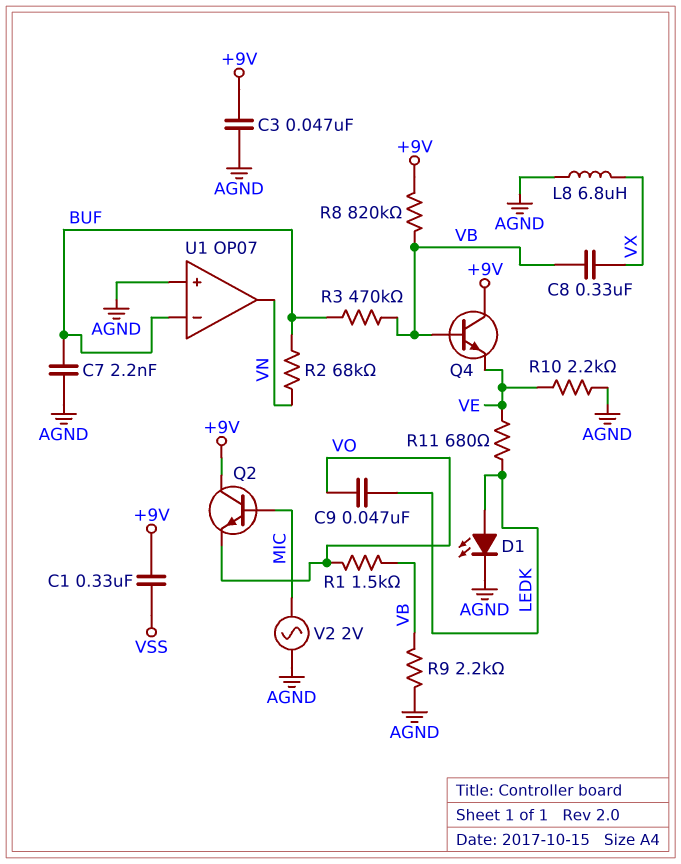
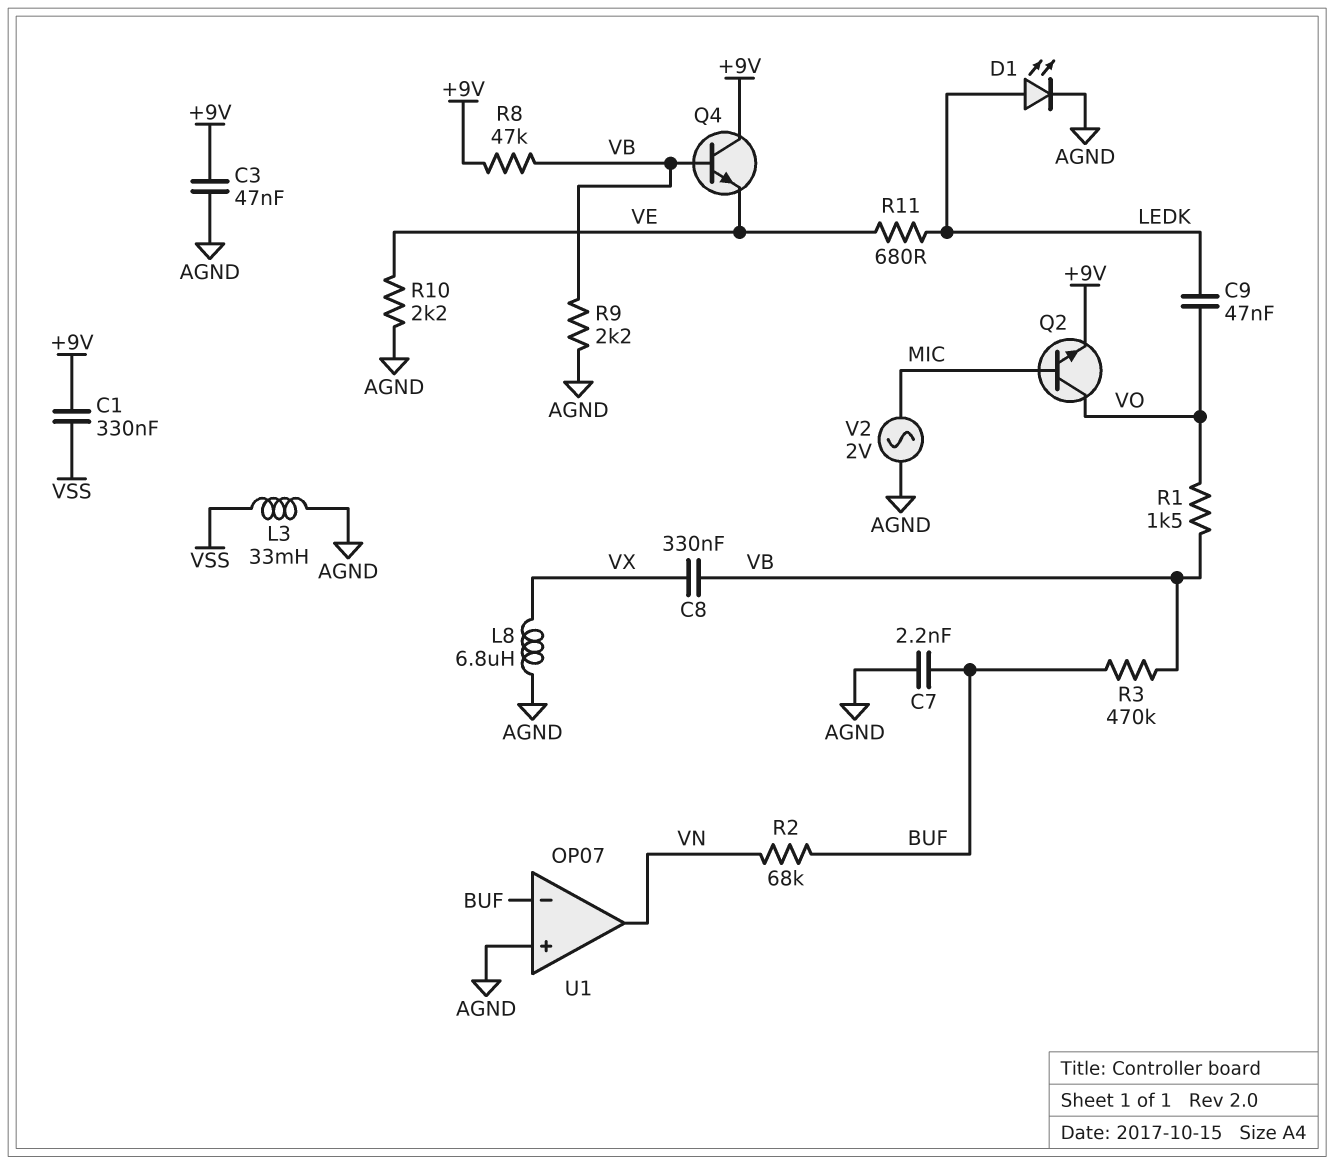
L3: none -> 33mH (AGND, VSS)
Q2: NPN (B MIC, C +9V, E VO) -> NPN (B MIC, C VO, E +9V)
R8: 820k (+9V, VB) -> 47k (+9V, VB)

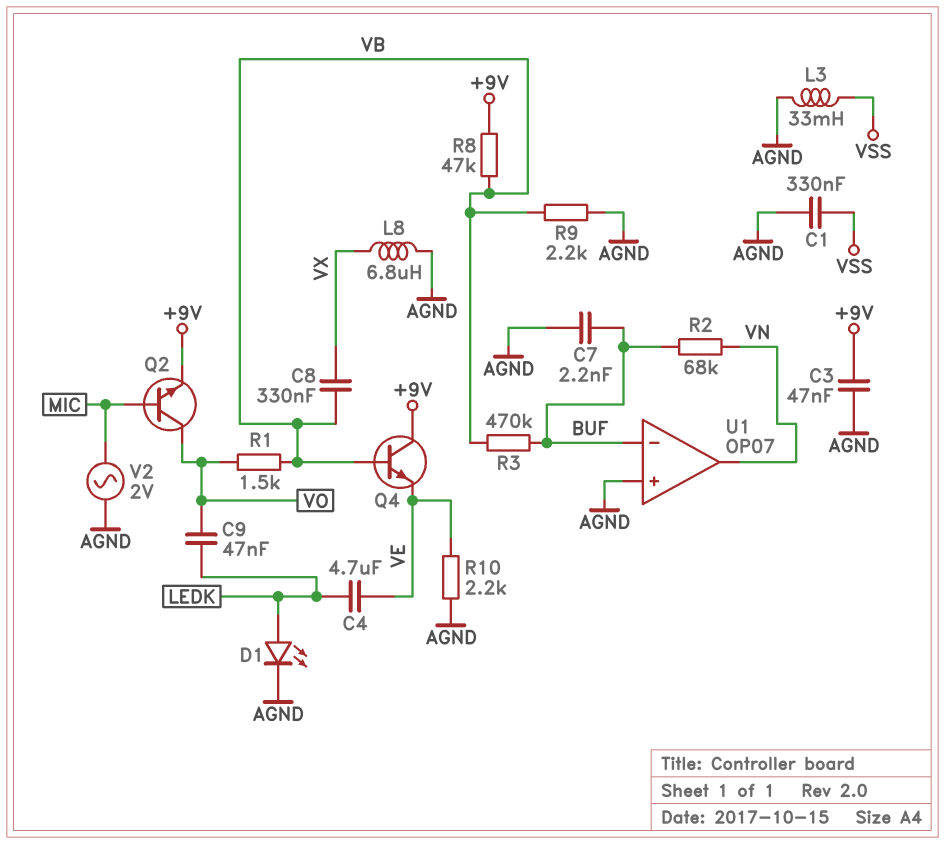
C1: 330nF (+9V, VSS) -> 330nF (AGND, VSS)
C4: none -> 4.7uF (LEDK, VE)
R11: 680 (LEDK, VE) -> none

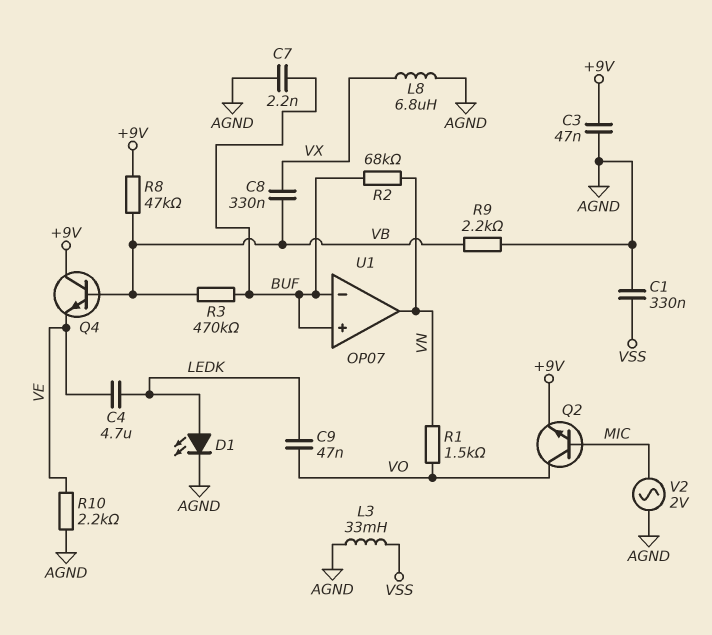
R1: 1.5k (VB, VO) -> 1.5k (VN, VO)
U1 pin in+: AGND -> BUF

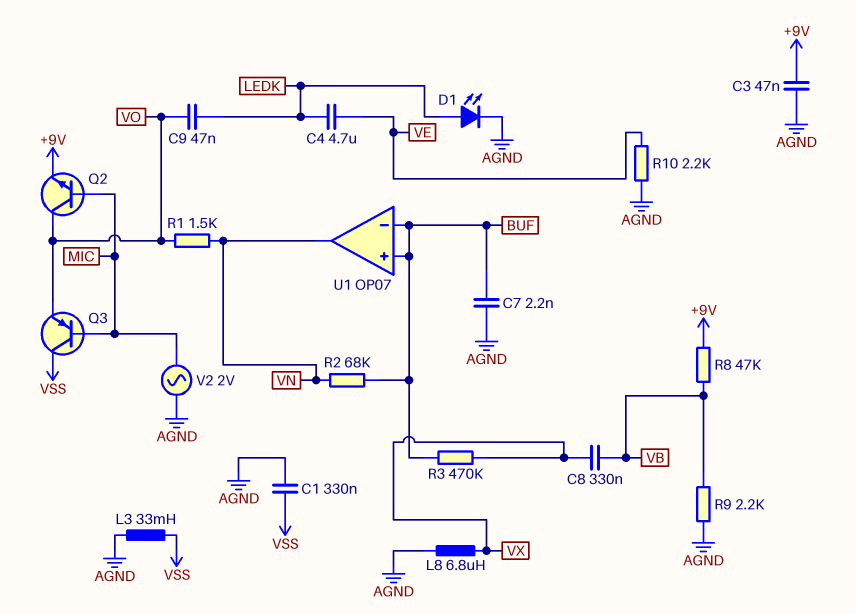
Q3: none -> PNP (B MIC, C VSS, E VO)
Q4: NPN (B VB, C +9V, E VE) -> none
R3: 470k (BUF, VB) -> 470k (BUF, VX)

